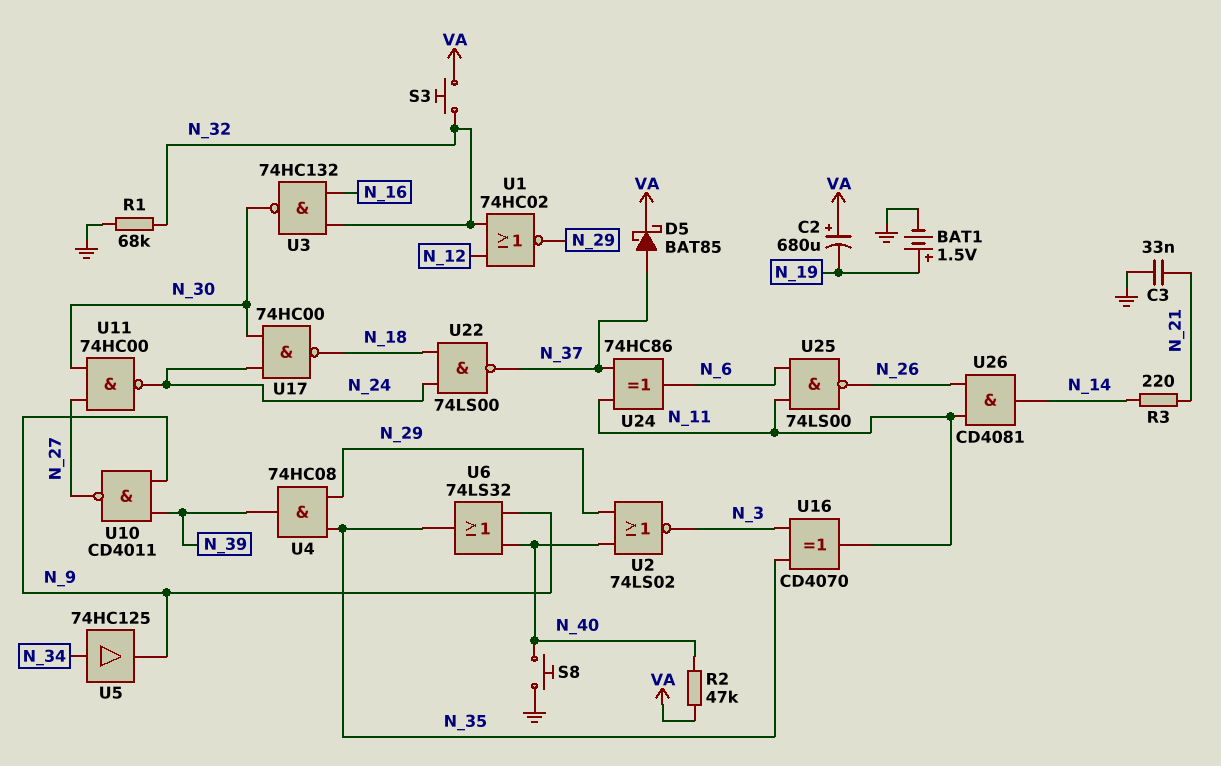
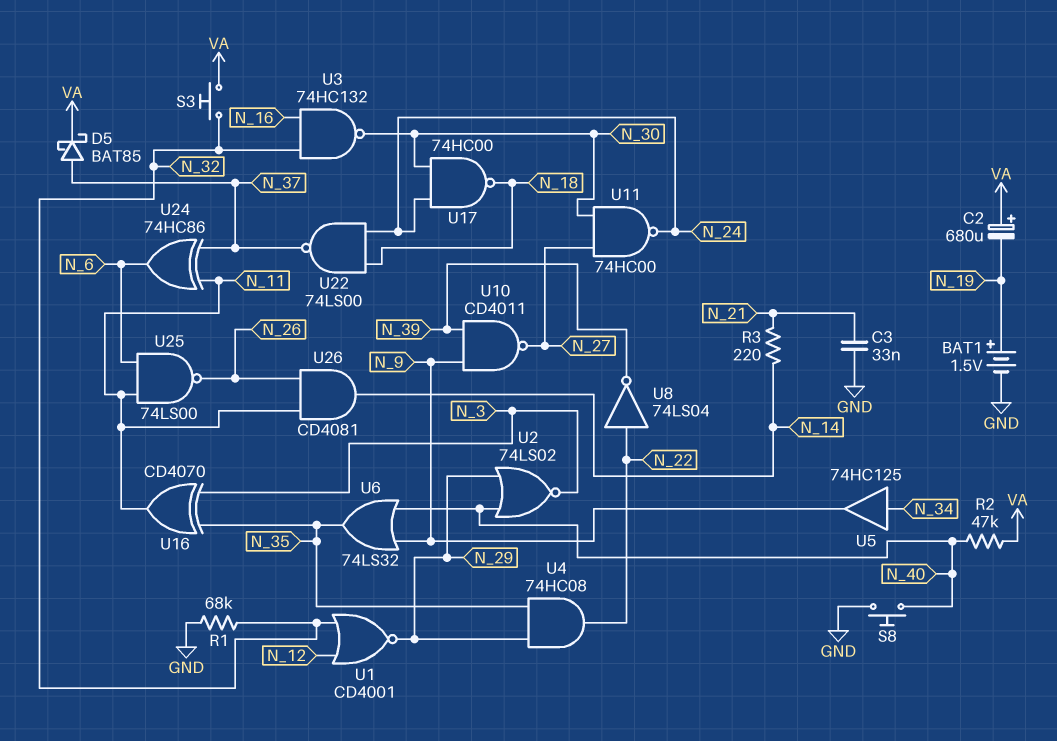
U1: NOR 74HC02 (in N_12, in N_32, out N_29) -> NOR CD4001 (in N_12, in N_32, out N_29)
U4: AND 74HC08 (in N_29, in N_35, out N_39) -> AND 74HC08 (in N_29, in N_35, out N_22)
U8: none -> NOT 74LS04 (in N_22, out N_39)

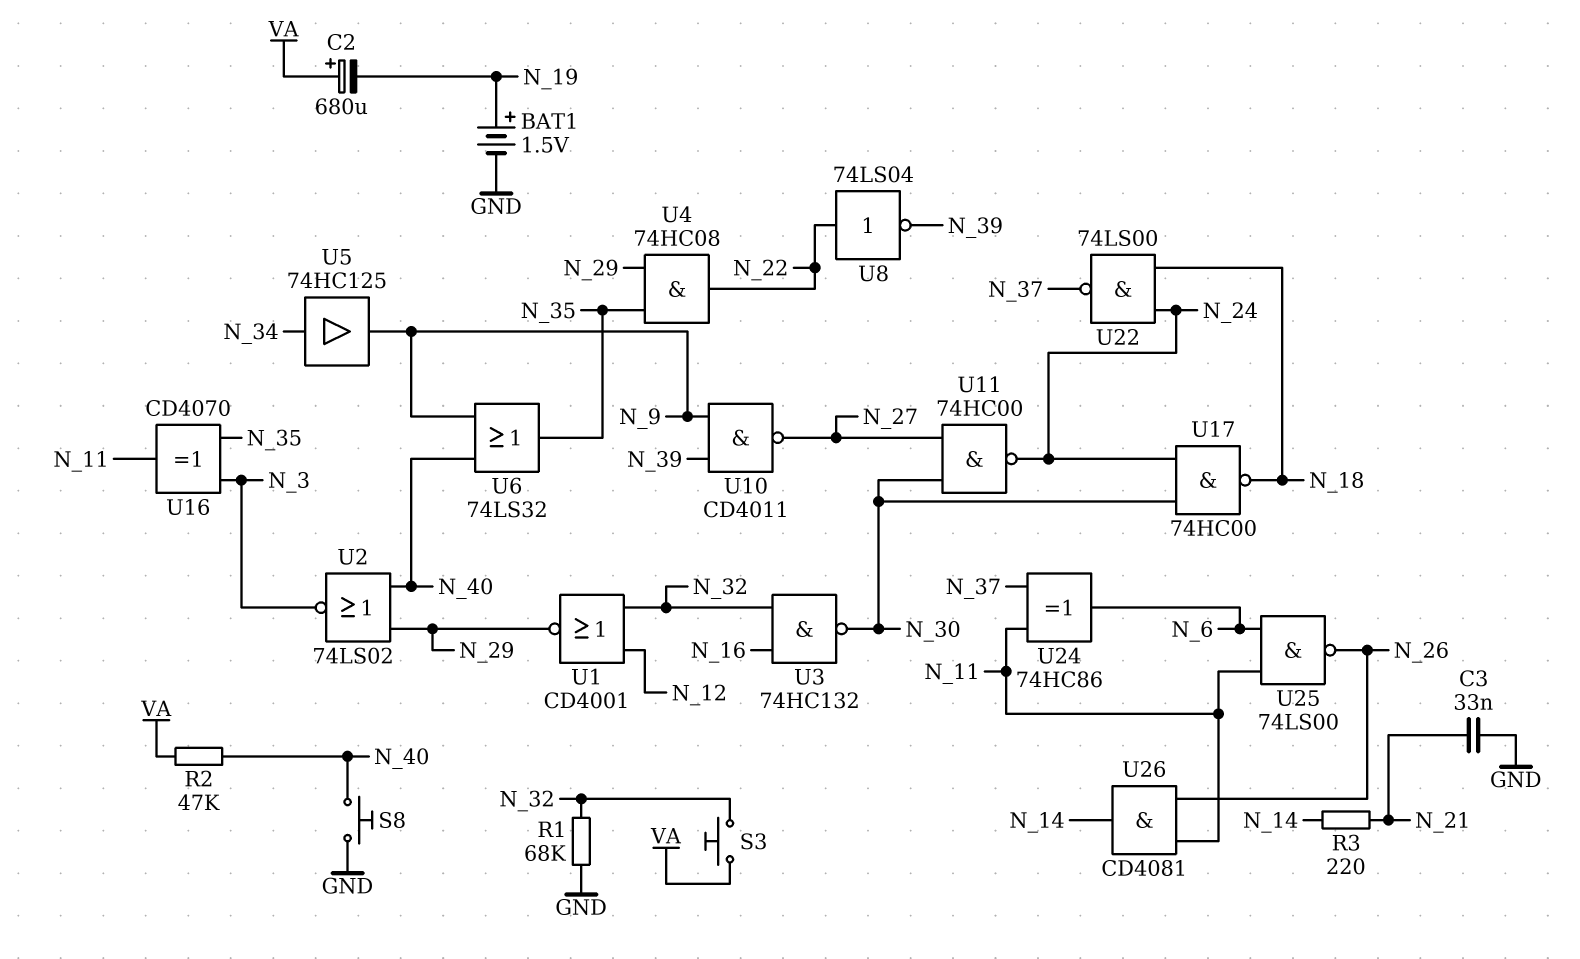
D5: schottky BAT85 (A N_37, K VA) -> none

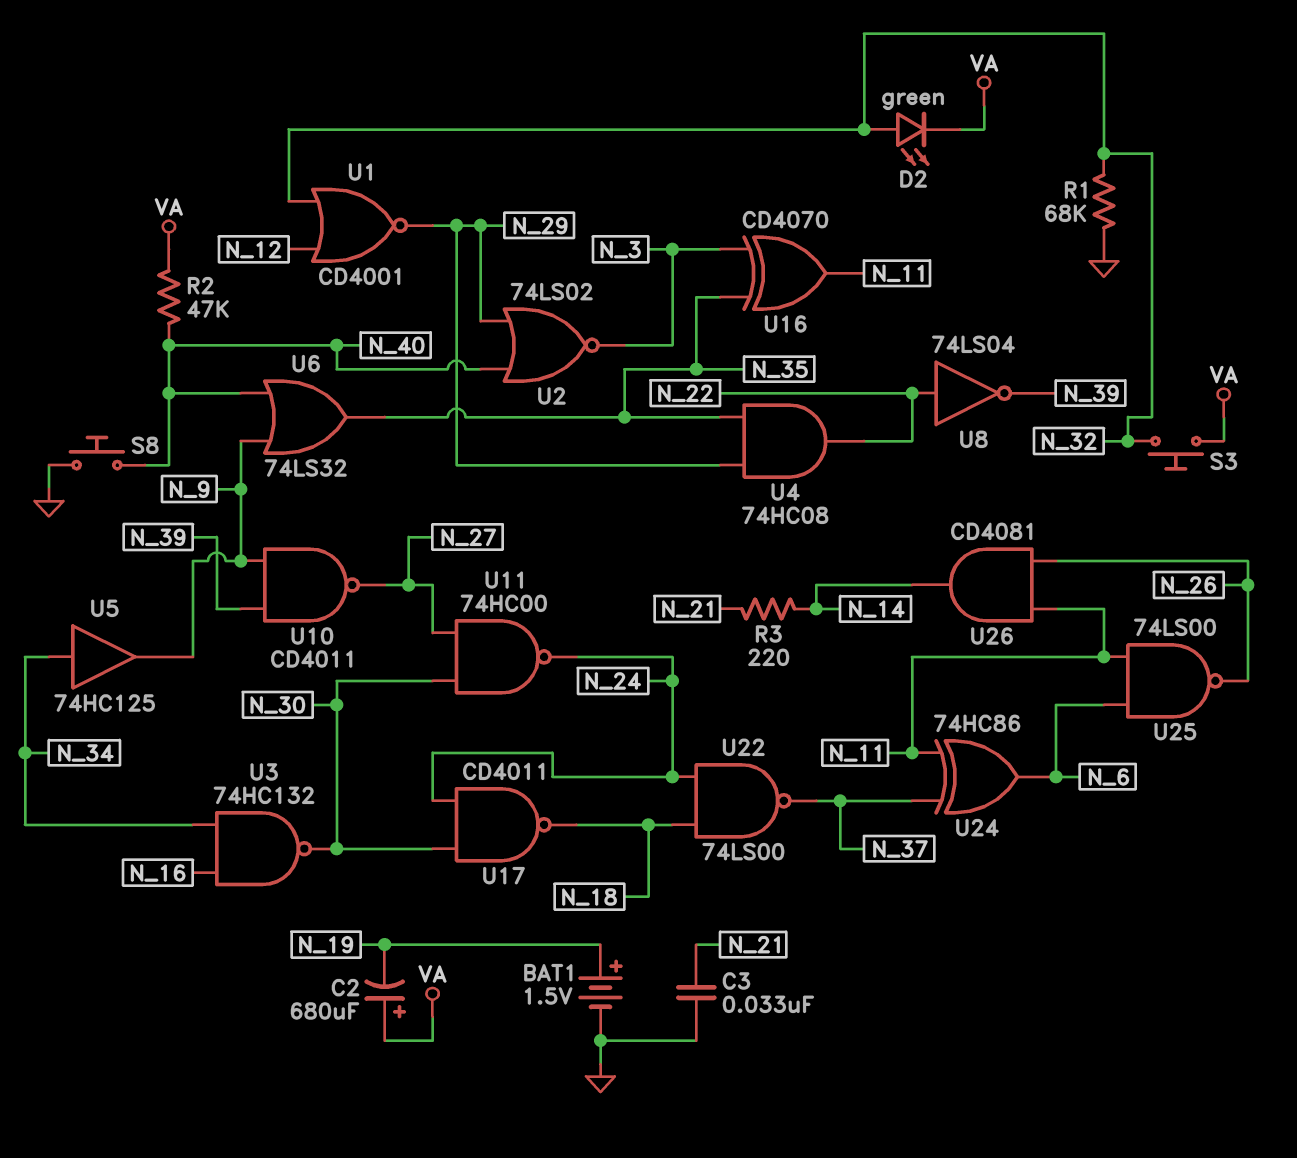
D2: none -> LED green (A N_32, K VA)
U3: NAND 74HC132 (in N_16, in N_32, out N_30) -> NAND 74HC132 (in N_16, in N_34, out N_30)
U17: NAND 74HC00 (in N_24, in N_30, out N_18) -> NAND CD4011 (in N_24, in N_30, out N_18)

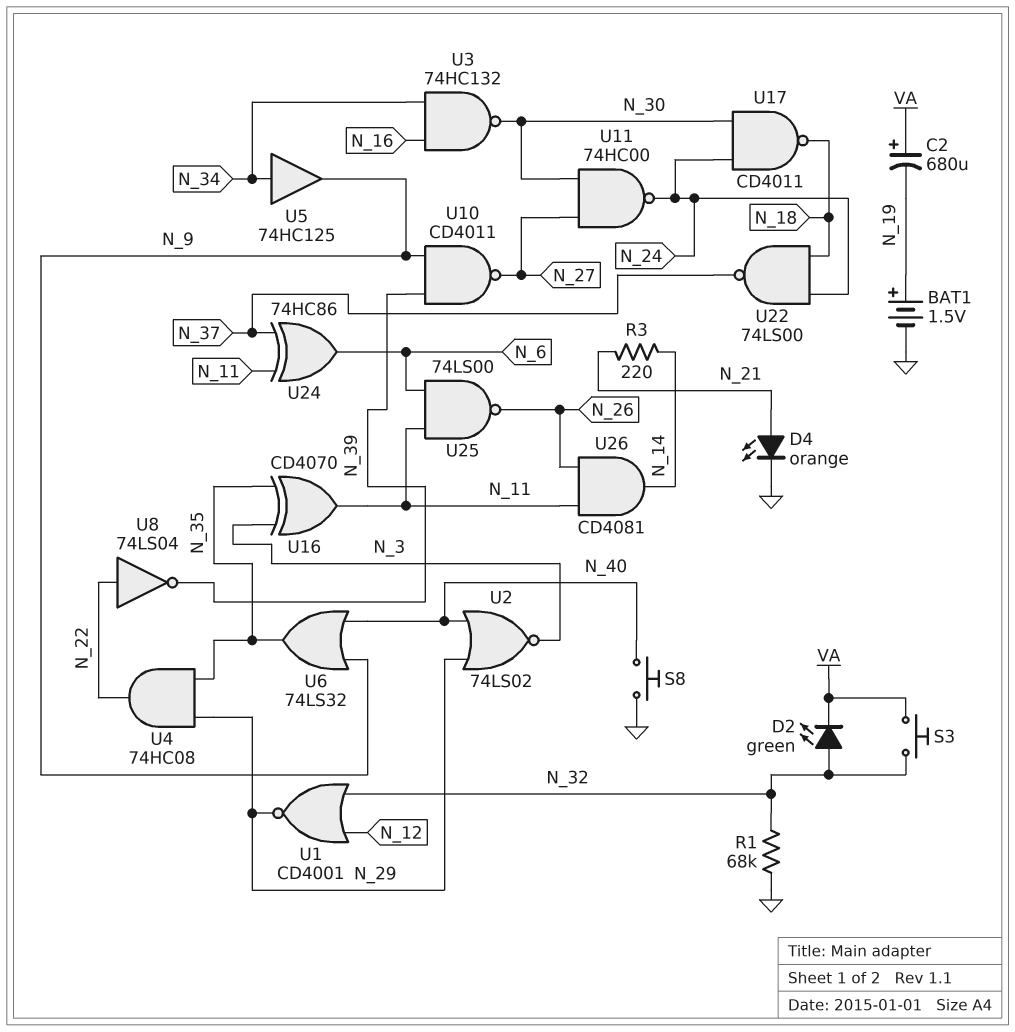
C3: 33nF (GND, N_21) -> none
D4: none -> LED orange (A N_21, K GND)
R2: 47k (N_40, VA) -> none

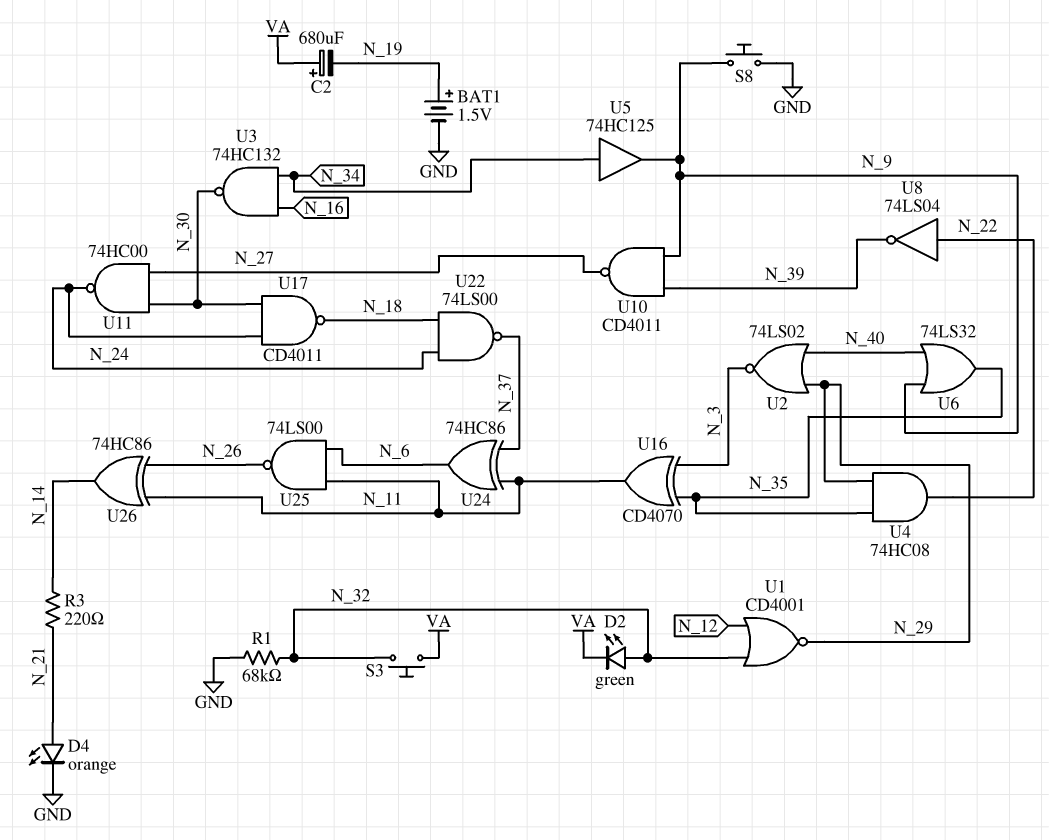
S8: button (GND, N_40) -> button (GND, N_9)
U26: AND CD4081 (in N_11, in N_26, out N_14) -> XOR 74HC86 (in N_11, in N_26, out N_14)

